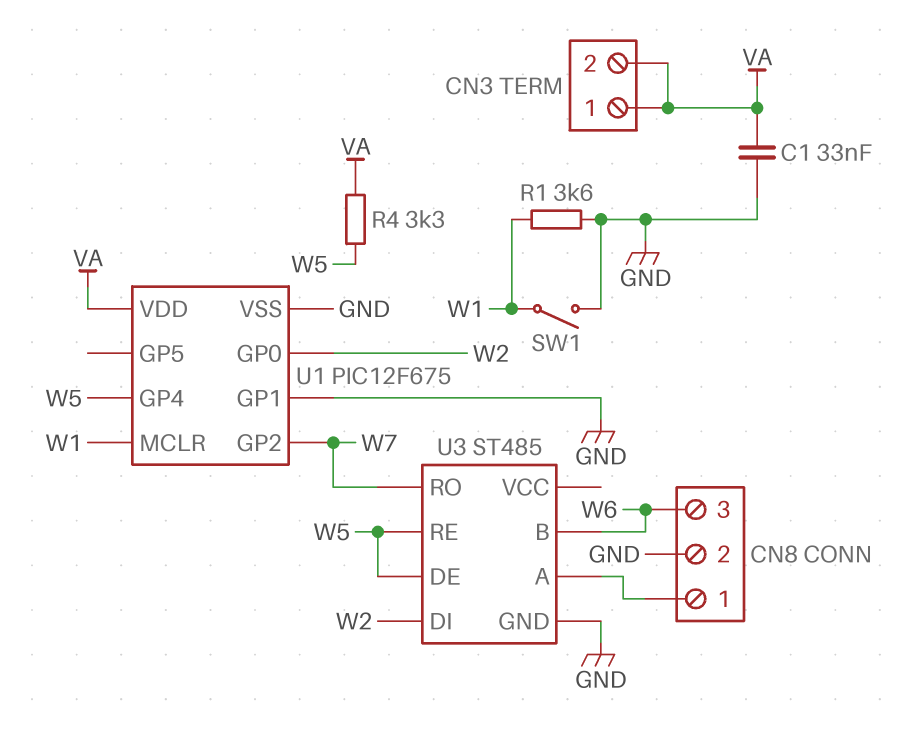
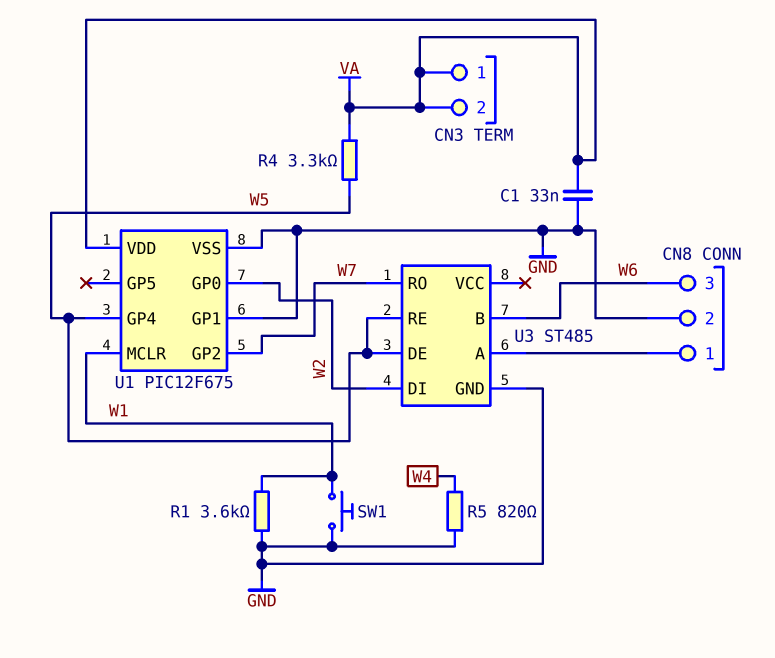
R5: none -> 820 (GND, W4)
SW1: switch (GND, W1) -> button (GND, W1)

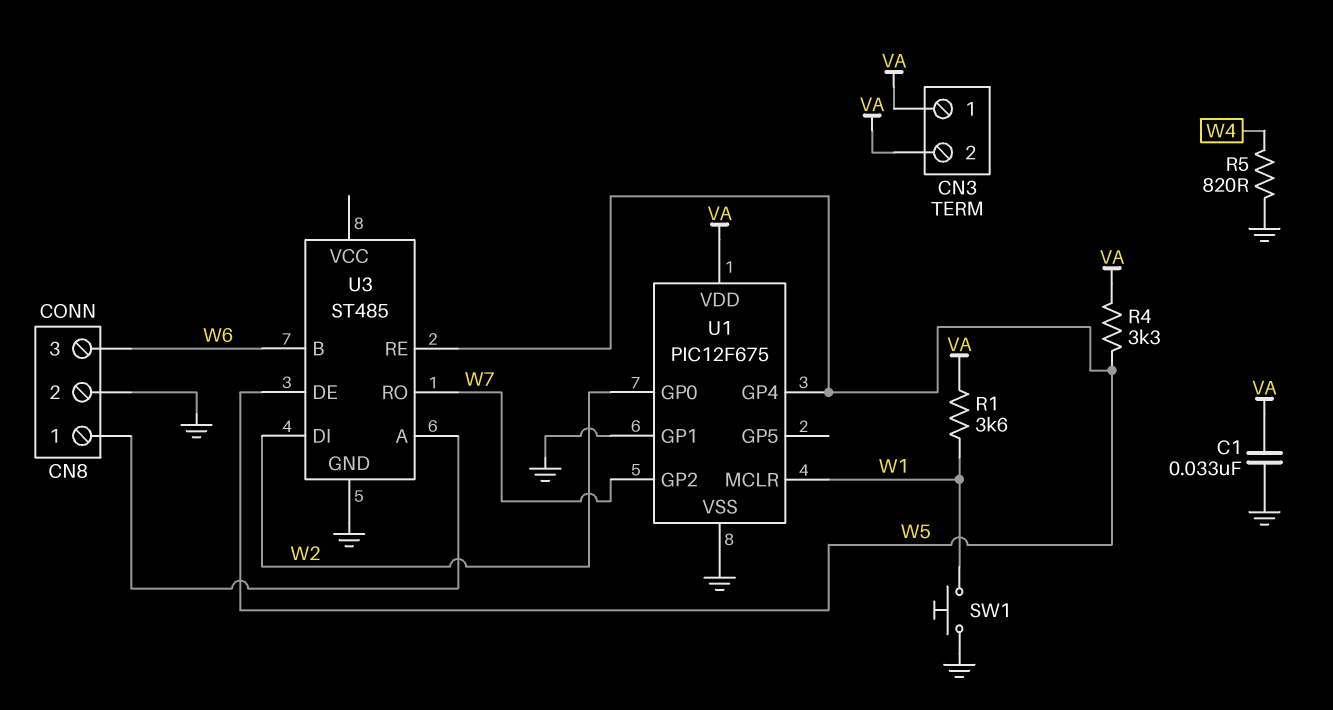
R1: 3.6k (GND, W1) -> 3.6k (VA, W1)

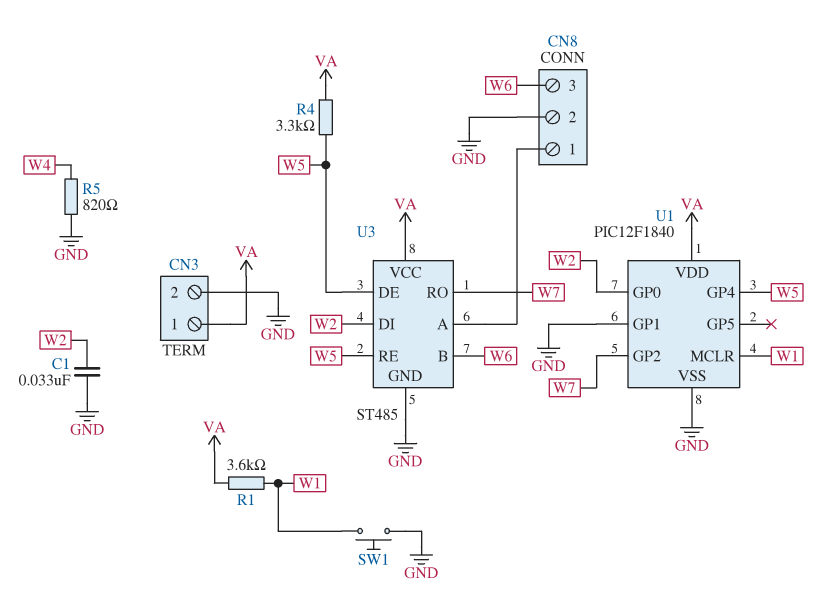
C1: 33nF (GND, VA) -> 33nF (GND, W2)
CN3 pin 2: VA -> GND
U1: PIC12F675 -> PIC12F1840
U3 pin VCC: none -> VA

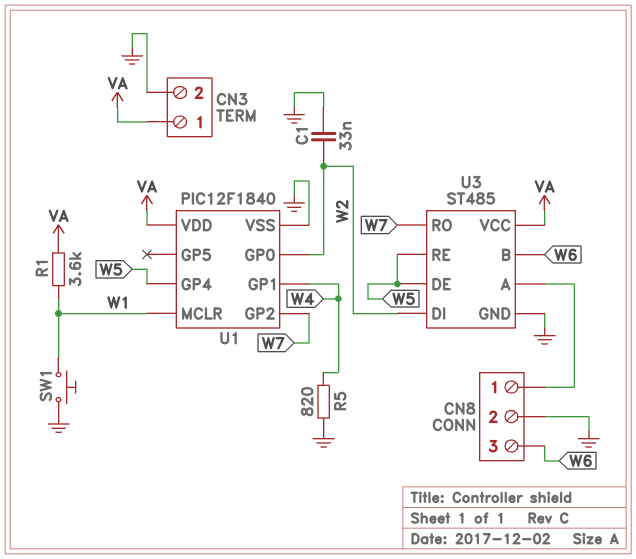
R4: 3.3k (VA, W5) -> none
U1 pin GP1: GND -> W4

